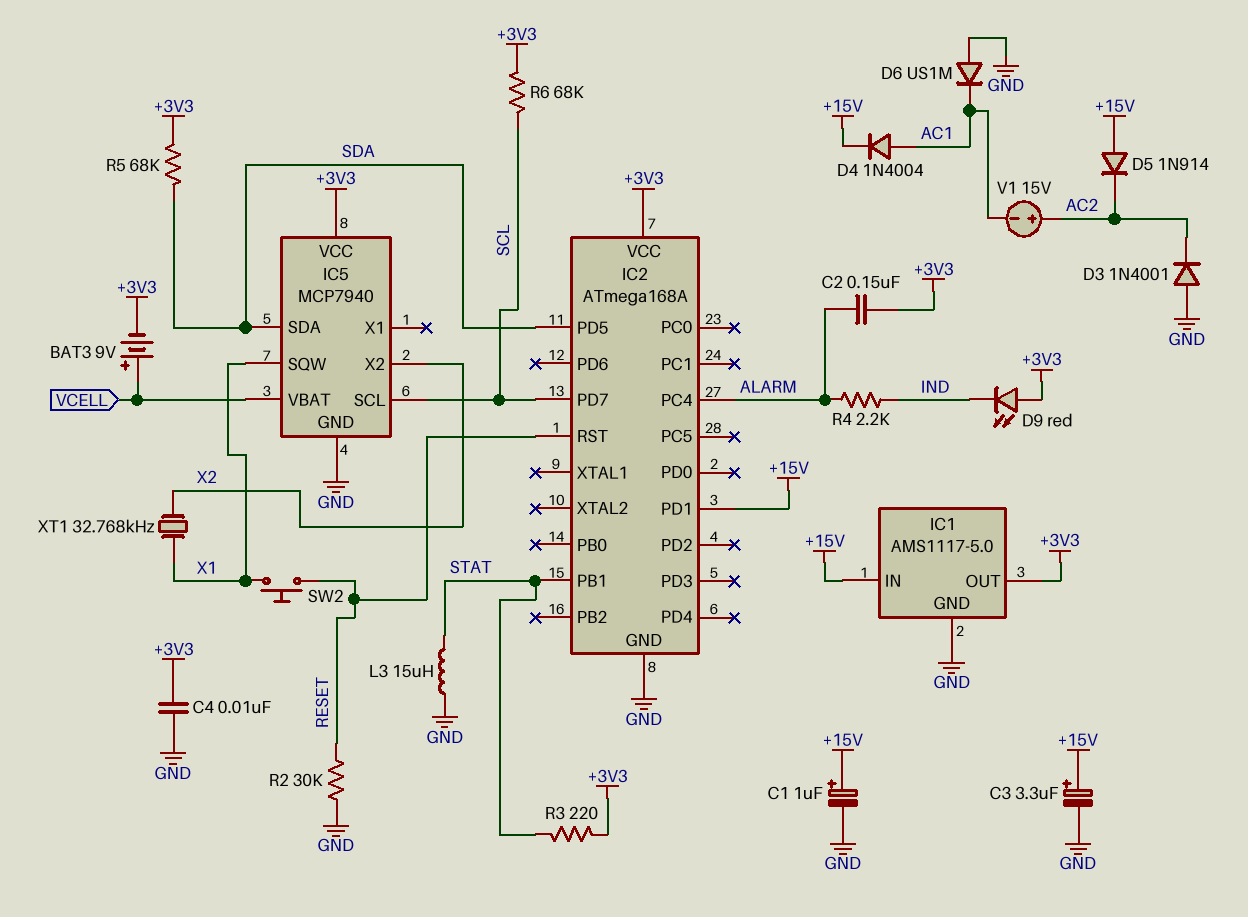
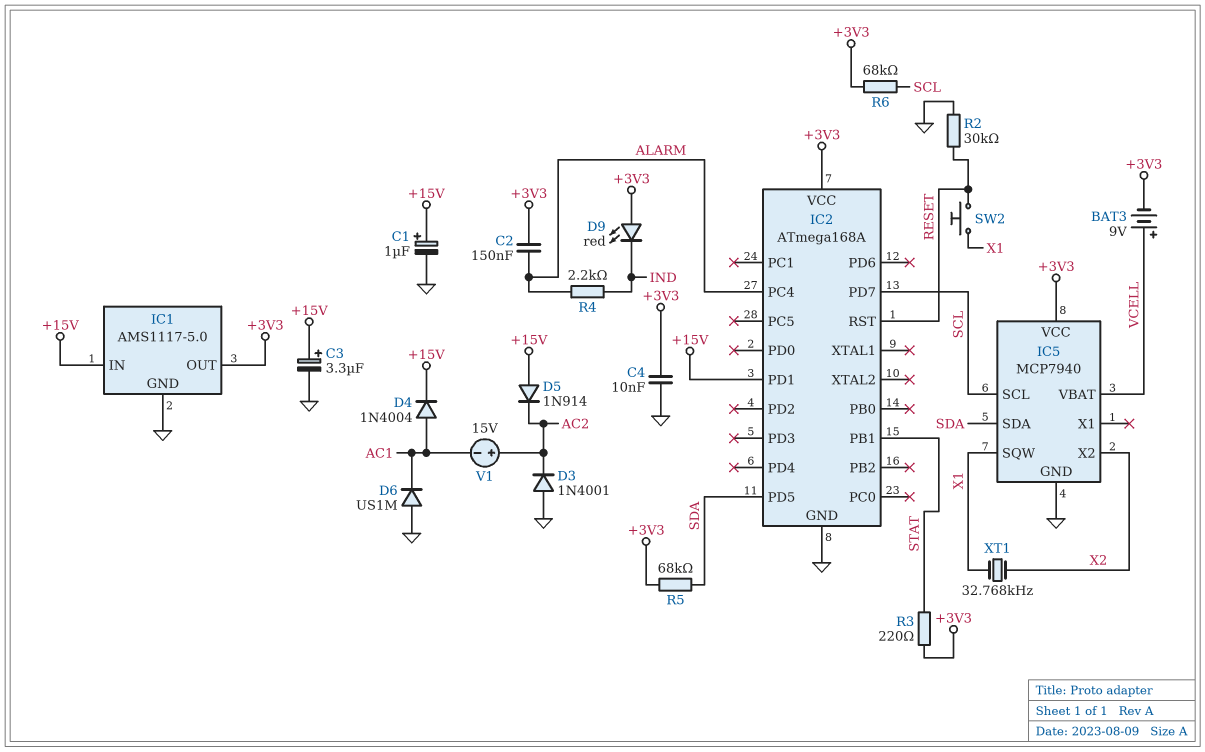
L3: 15uH (GND, STAT) -> none

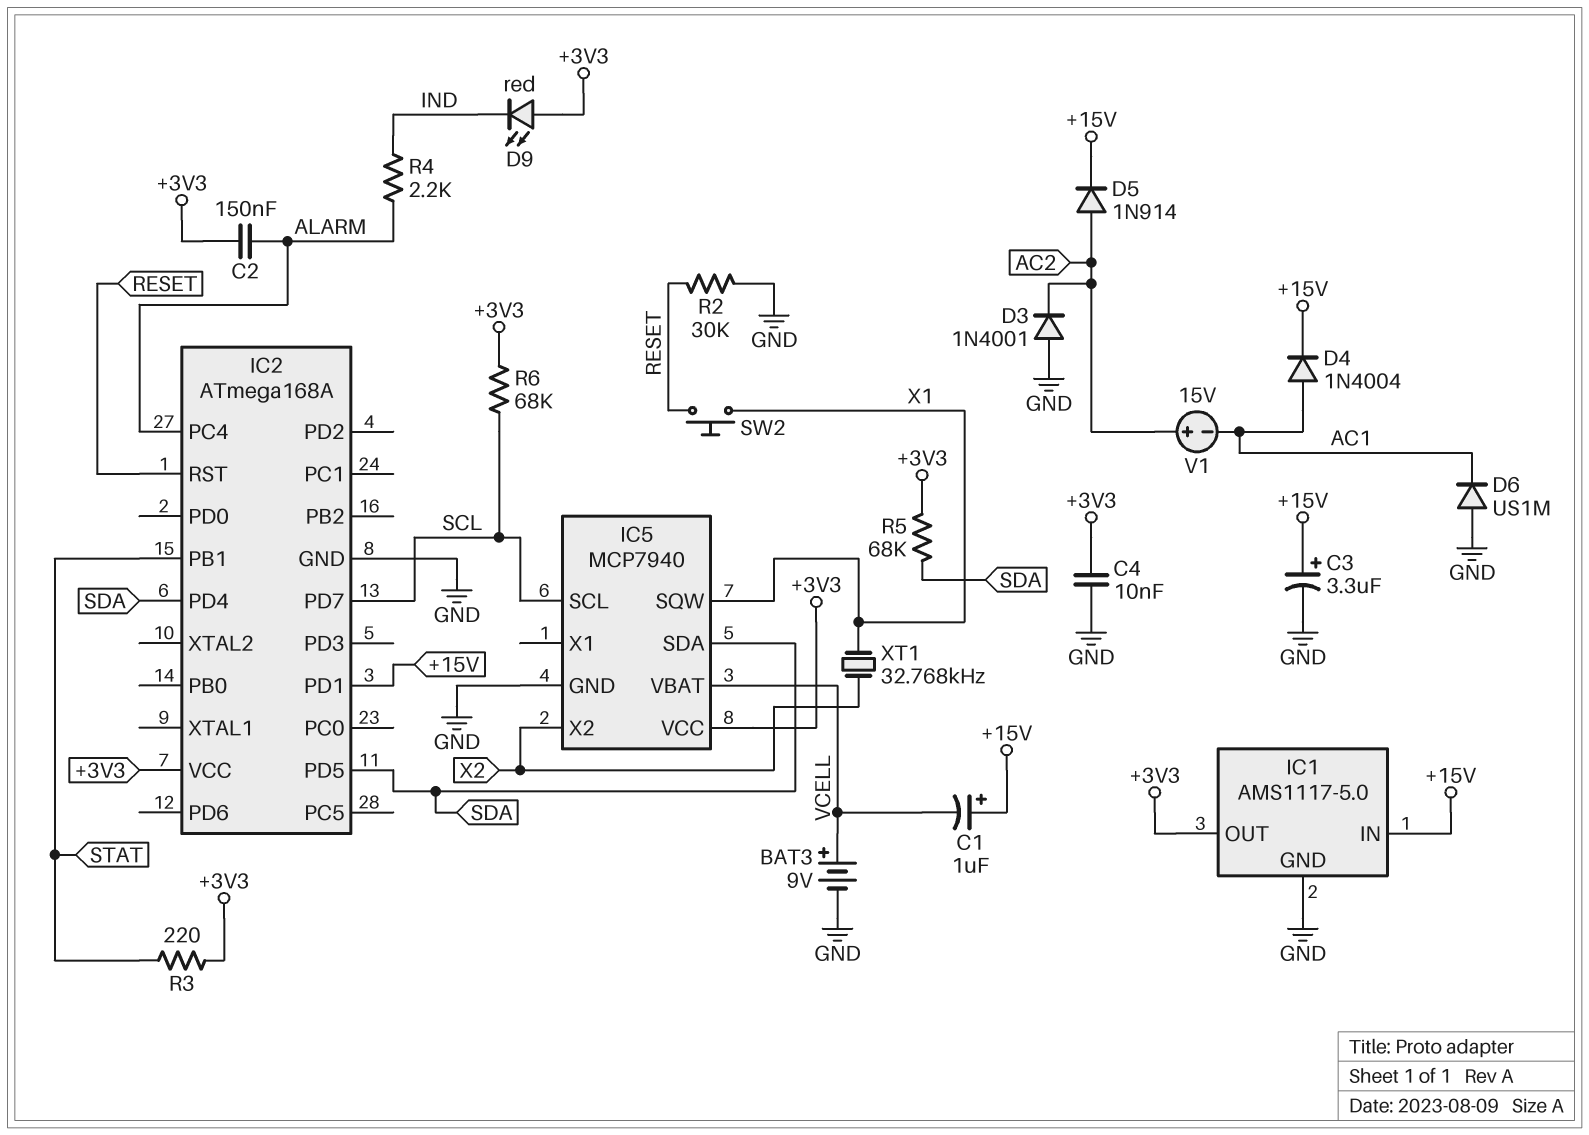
BAT3: 9V (plus VCELL, minus +3V3) -> 9V (plus VCELL, minus GND)
C1: 1uF (plus +15V, minus GND) -> 1uF (plus +15V, minus VCELL)
D5: diode 1N914 (A +15V, K AC2) -> diode 1N914 (A AC2, K +15V)
IC2 pin PD4: none -> SDA

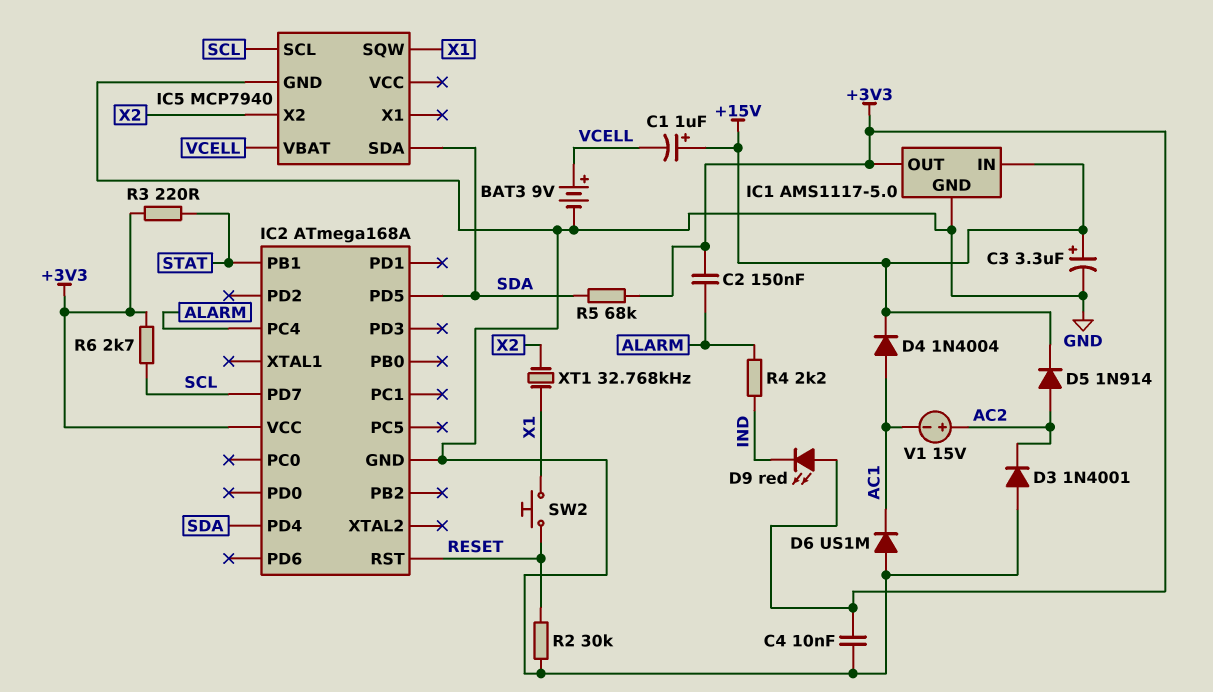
IC2 pin PD1: +15V -> none
IC5 pin VCC: +3V3 -> none
R6: 68k (+3V3, SCL) -> 2.7k (+3V3, SCL)

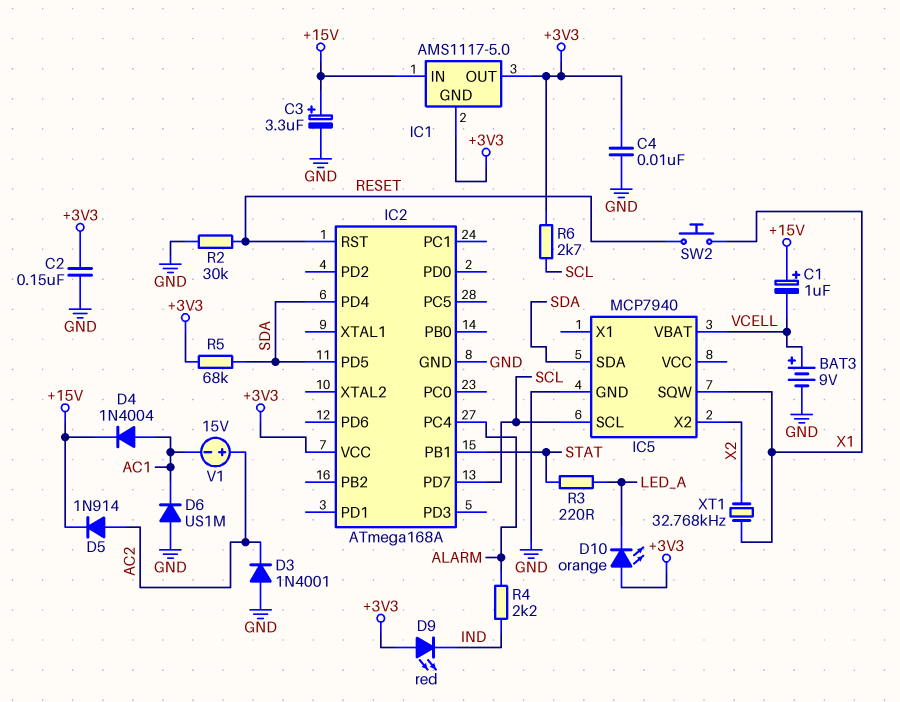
C2: 150nF (+3V3, ALARM) -> 150nF (+3V3, GND)
D10: none -> LED orange (A +3V3, K LED_A)
IC1 pin GND: GND -> +3V3
R3: 220 (+3V3, STAT) -> 220 (LED_A, STAT)

